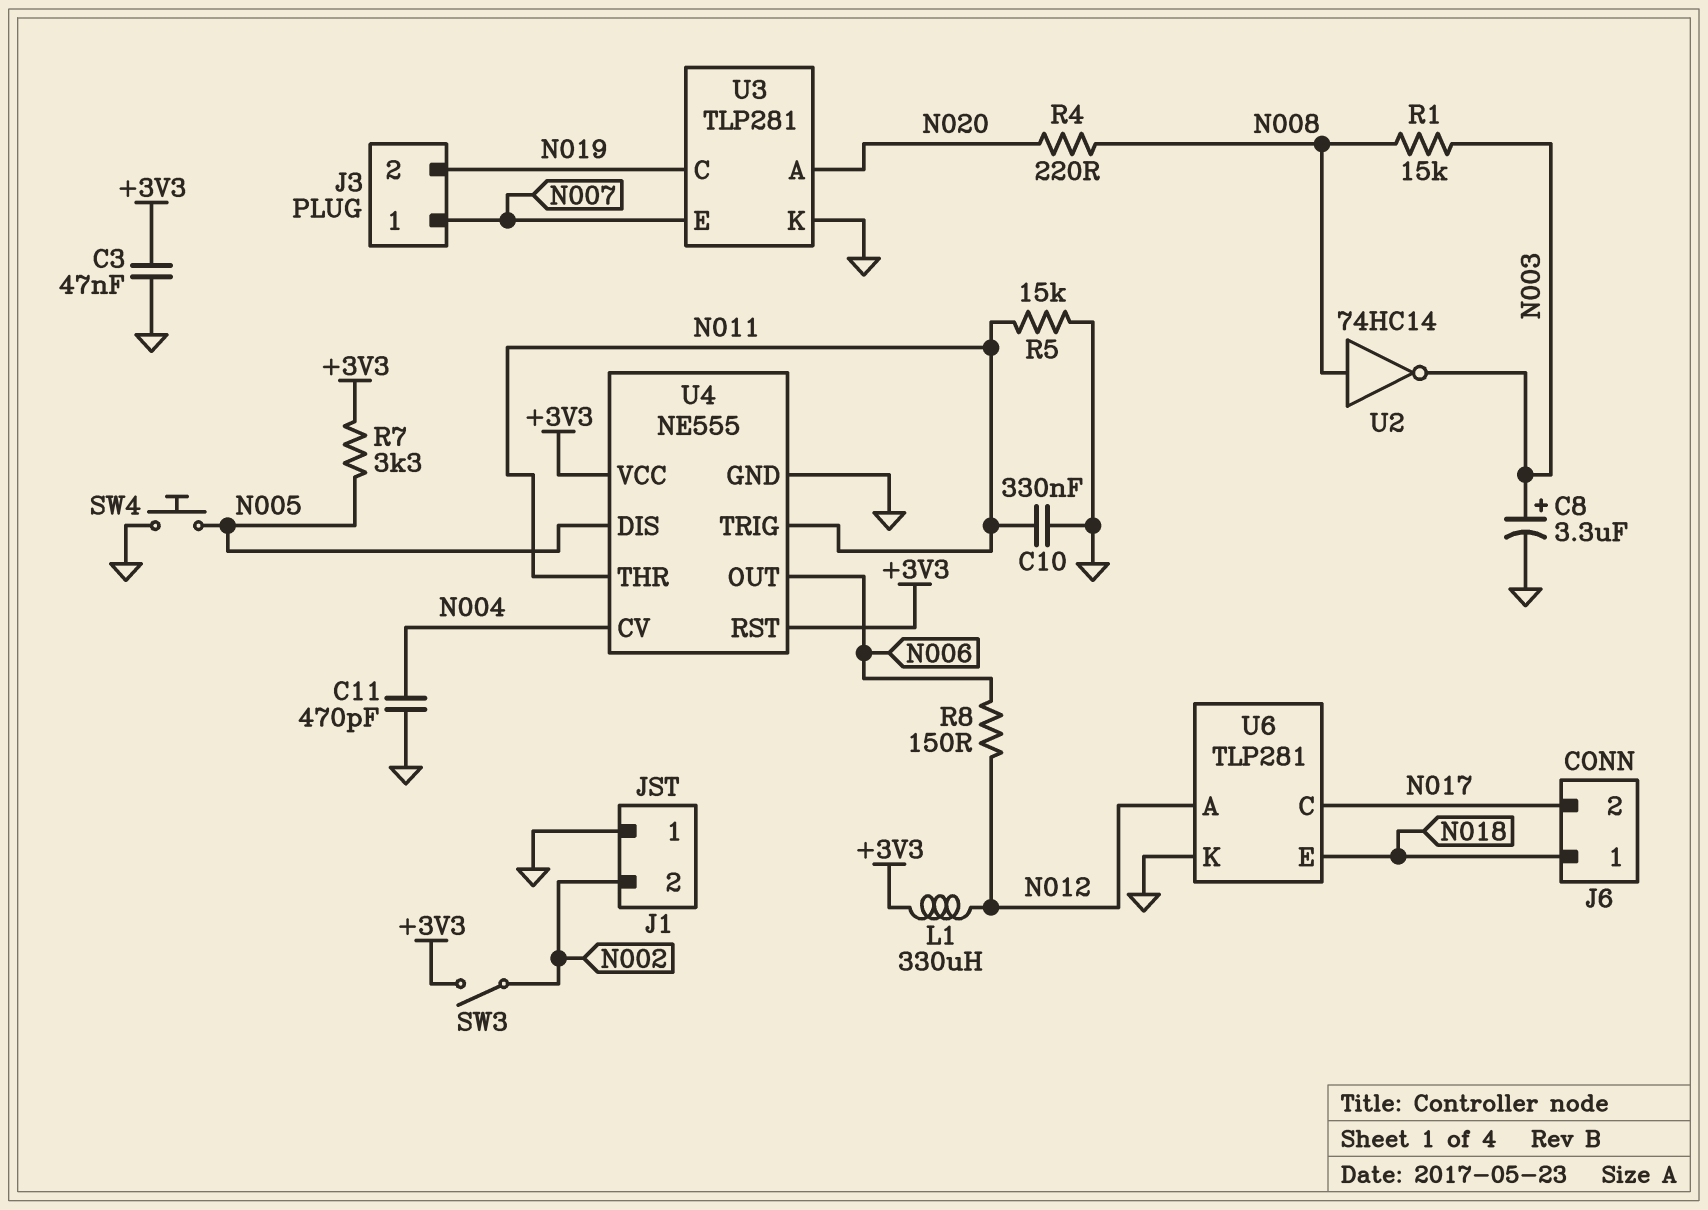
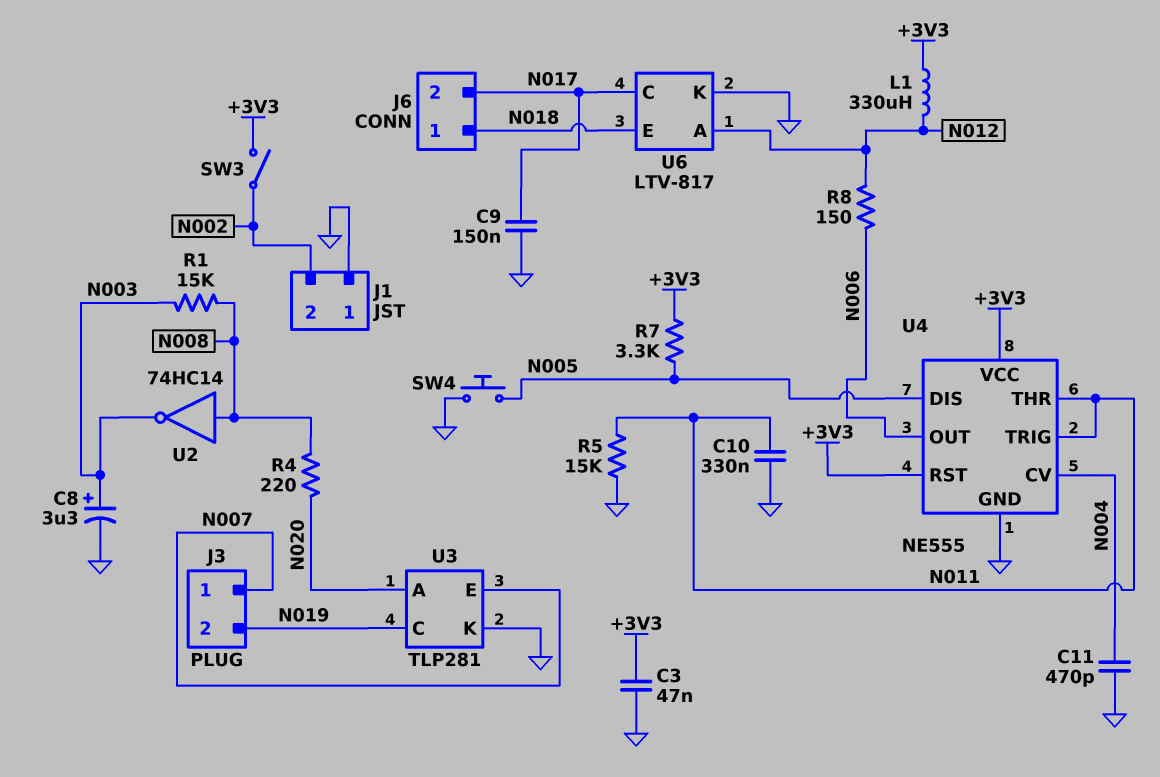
C9: none -> 150nF (GND, N017)
U6: TLP281 -> LTV-817

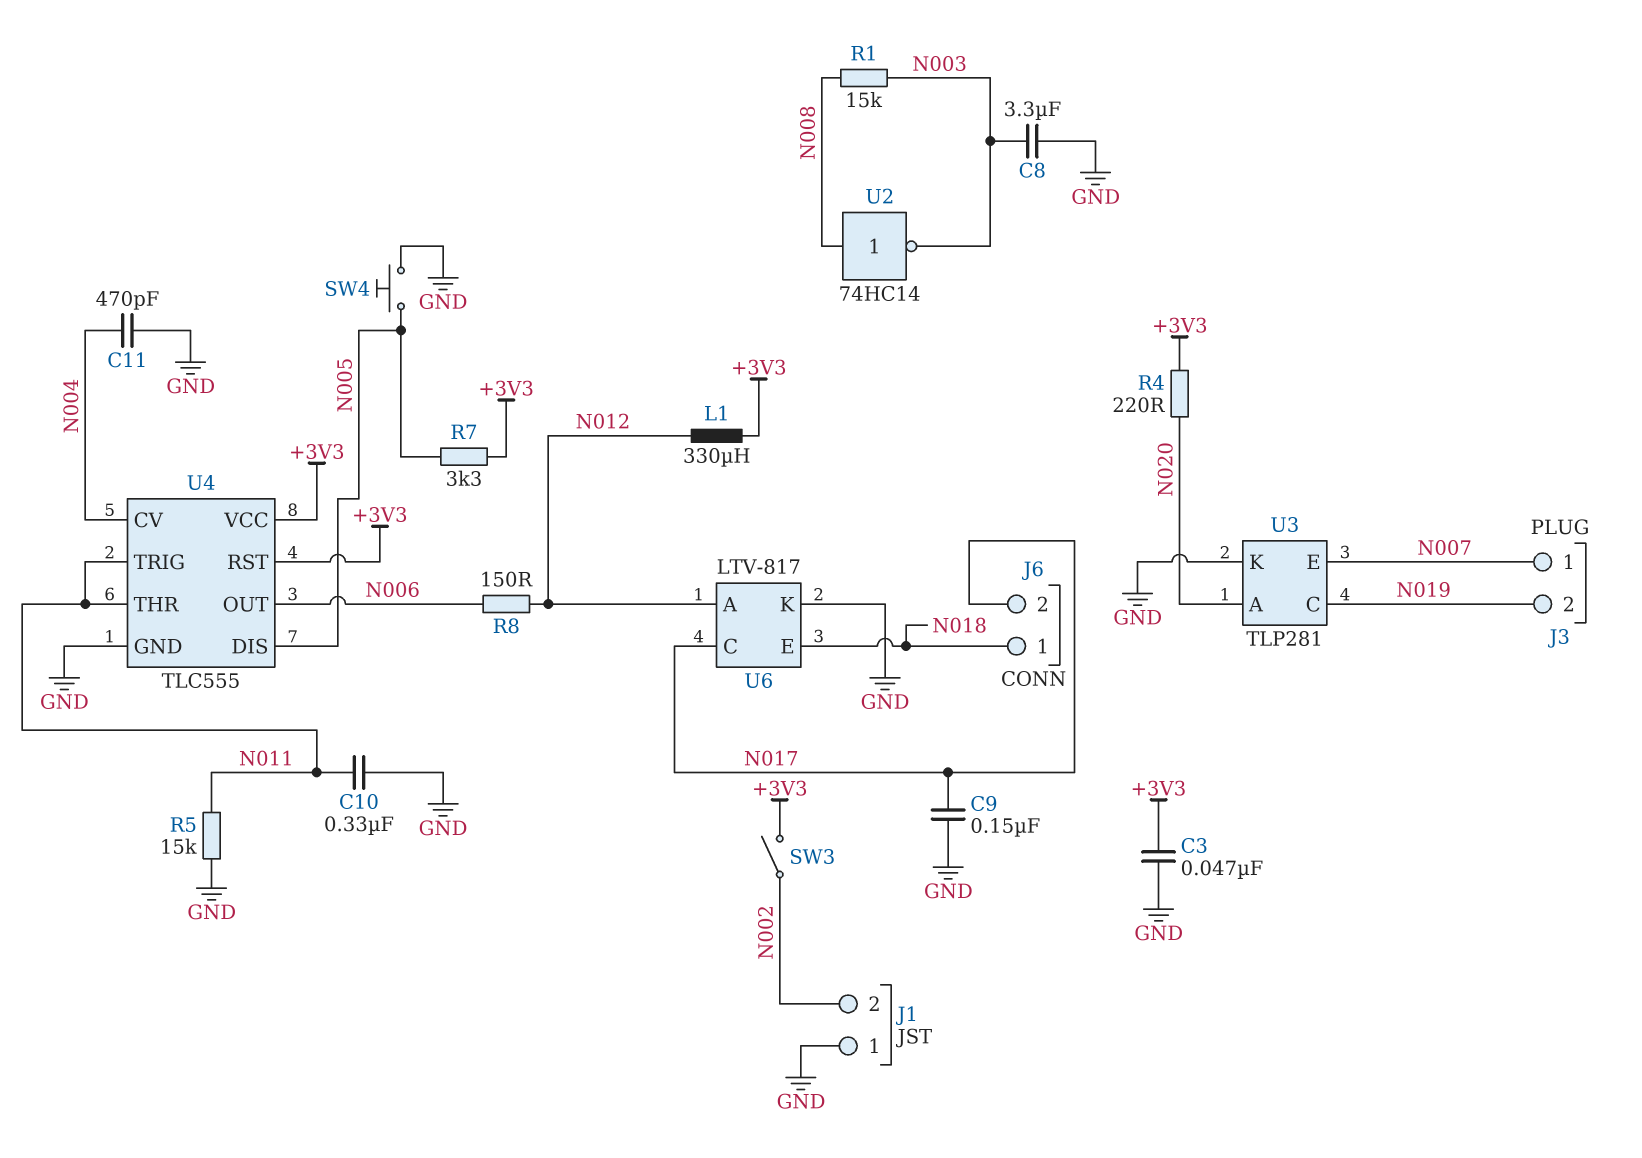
C8: 3.3uF (plus N003, minus GND) -> 3.3uF (GND, N003)
R4: 220 (N008, N020) -> 220 (+3V3, N020)
U4: NE555 -> TLC555

